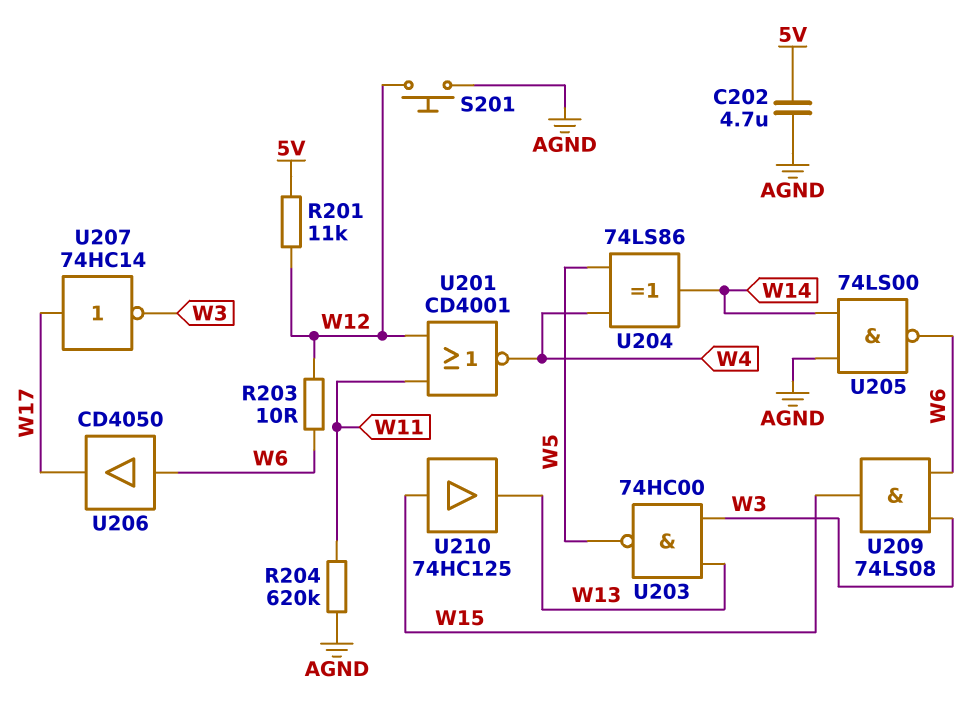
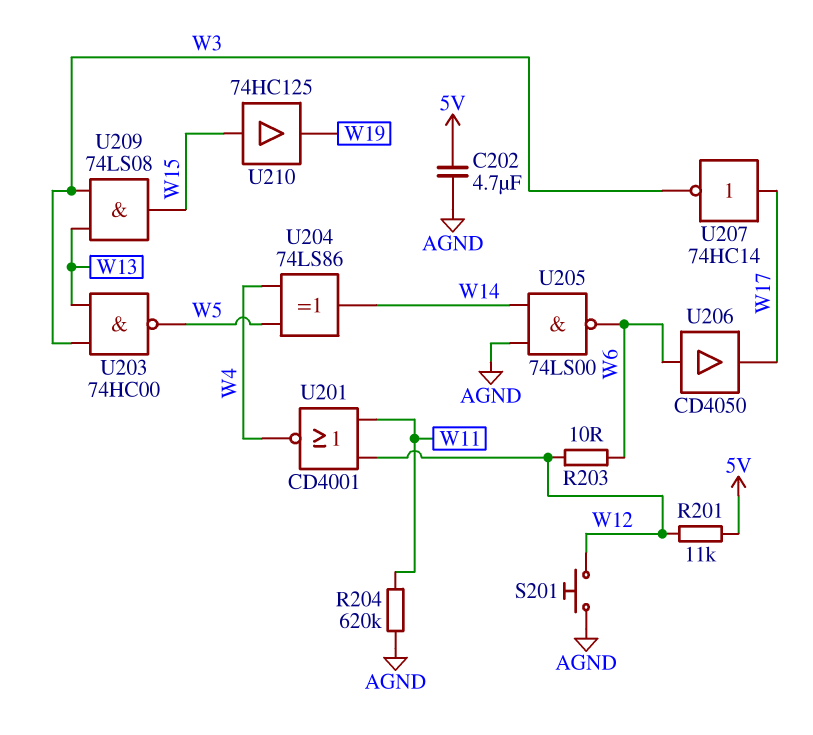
U209: AND 74LS08 (in W3, in W6, out W15) -> AND 74LS08 (in W3, in W13, out W15)
U210: buffer 74HC125 (in W15, out W13) -> buffer 74HC125 (in W15, out W19)

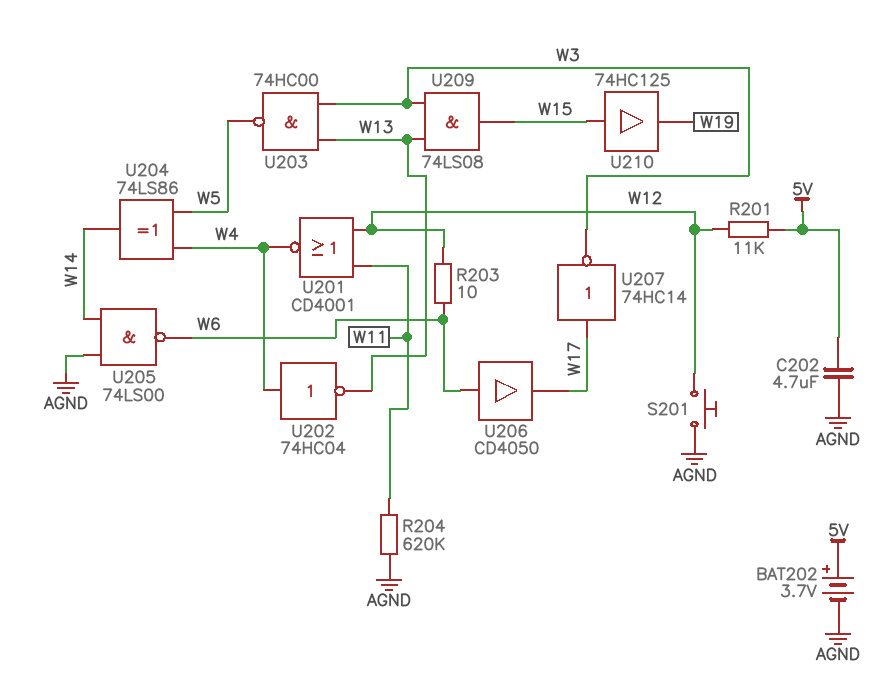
BAT202: none -> 3.7V (plus 5V, minus AGND)
U202: none -> NOT 74HC04 (in W4, out W13)

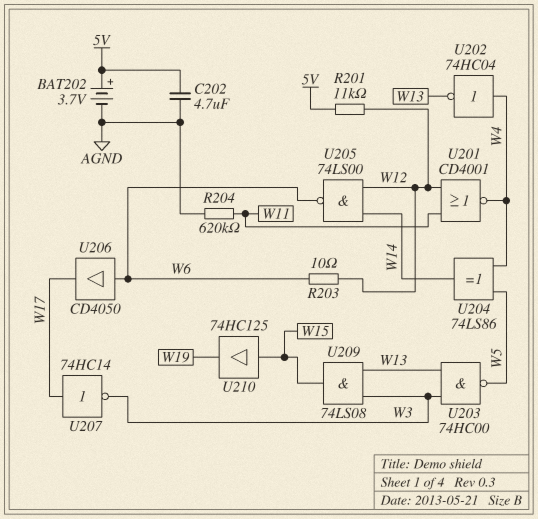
S201: button (AGND, W12) -> none
U205: NAND 74LS00 (in AGND, in W14, out W6) -> NAND 74LS00 (in W12, in W14, out W6)

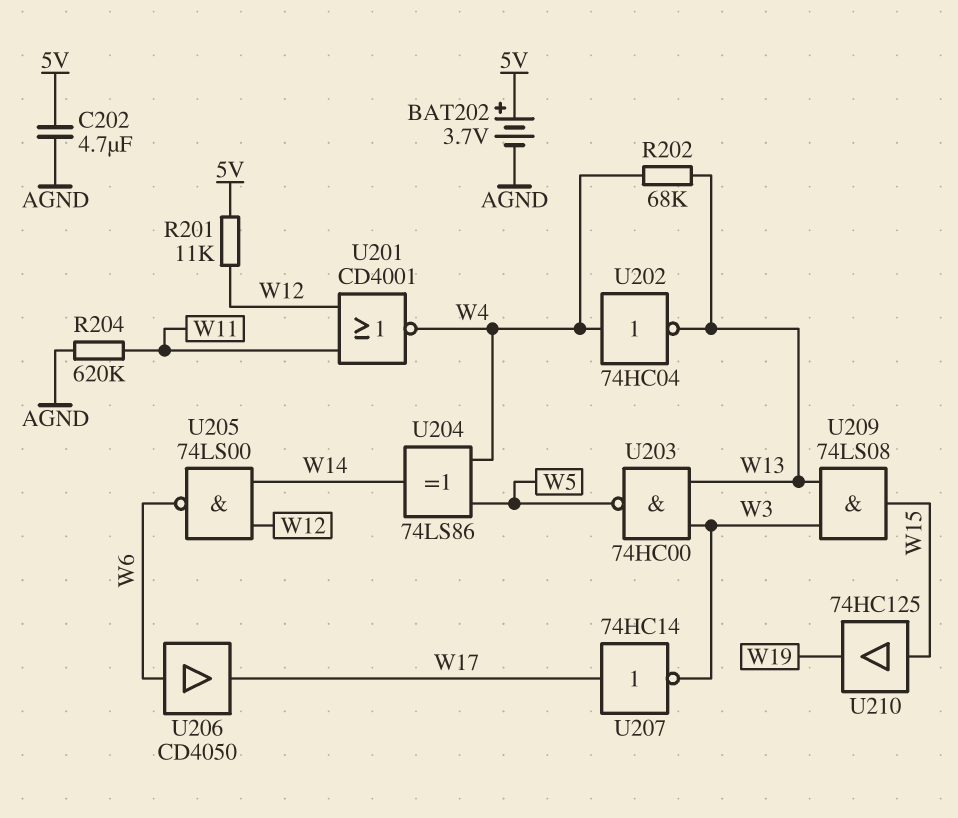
R202: none -> 68k (W4, W13)
R203: 10 (W6, W12) -> none

